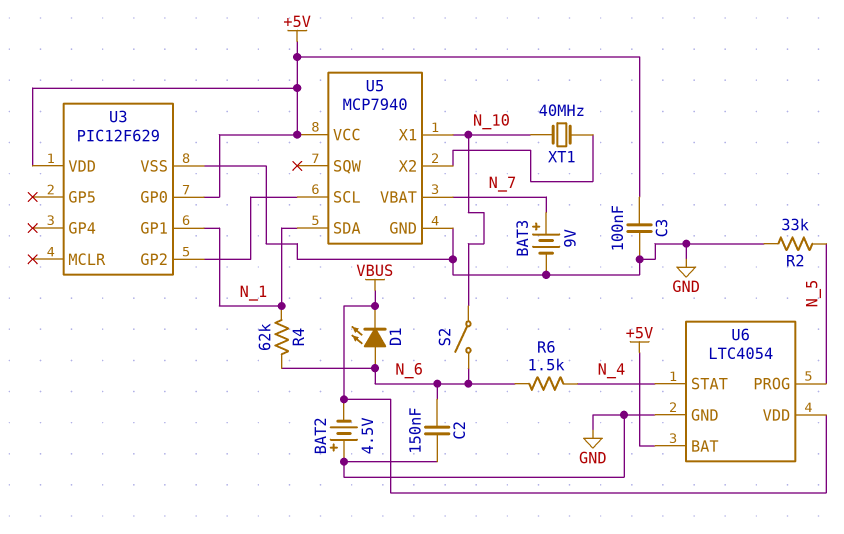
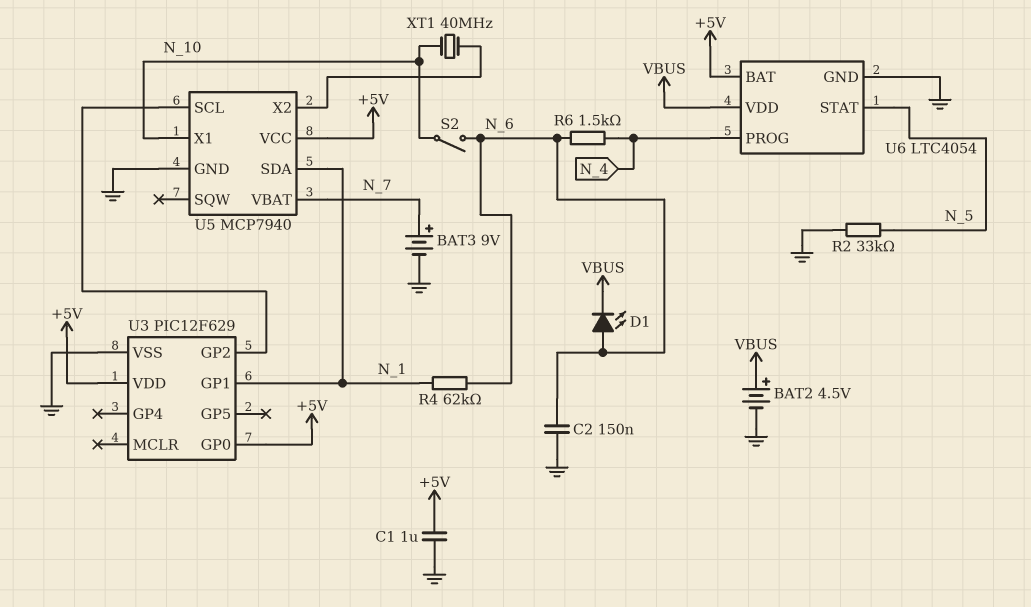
BAT2: 4.5V (plus GND, minus VBUS) -> 4.5V (plus VBUS, minus GND)
C1: none -> 1uF (+5V, GND)
C3: 100nF (+5V, GND) -> none
U6 pin PROG: N_5 -> N_4
U6 pin STAT: N_4 -> N_5

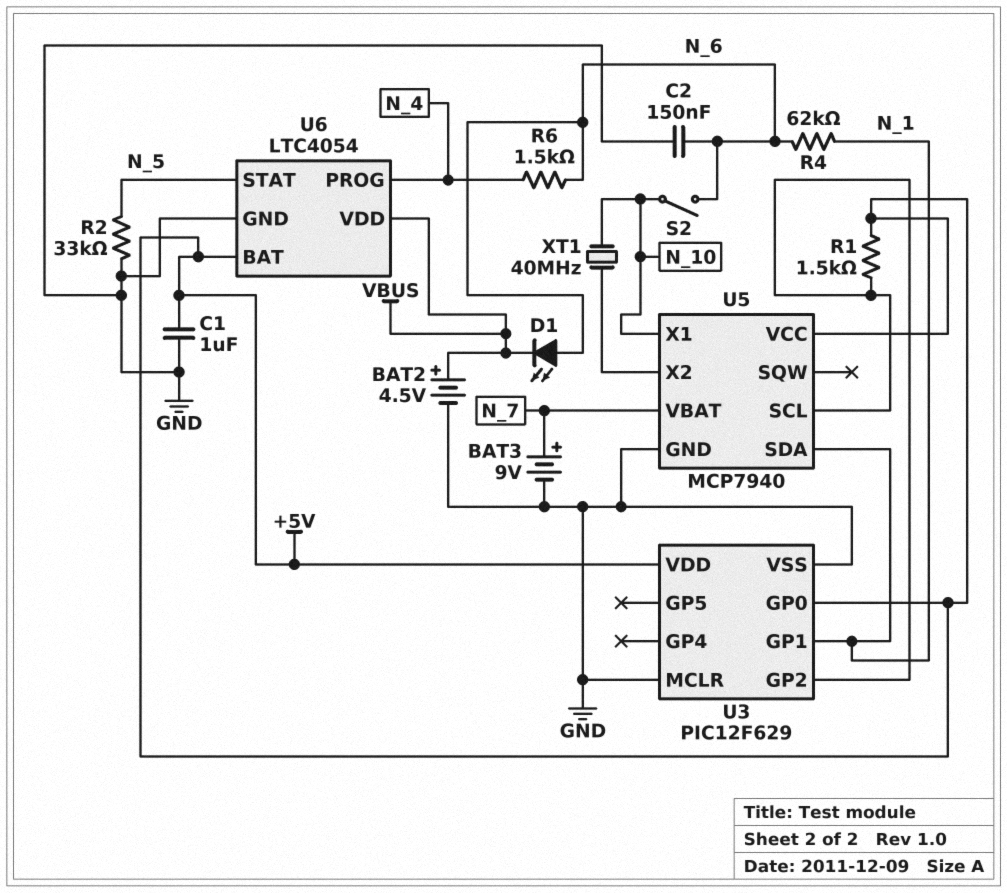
R1: none -> 1.5k (+5V, U3/GP2)
U3 pin MCLR: none -> GND

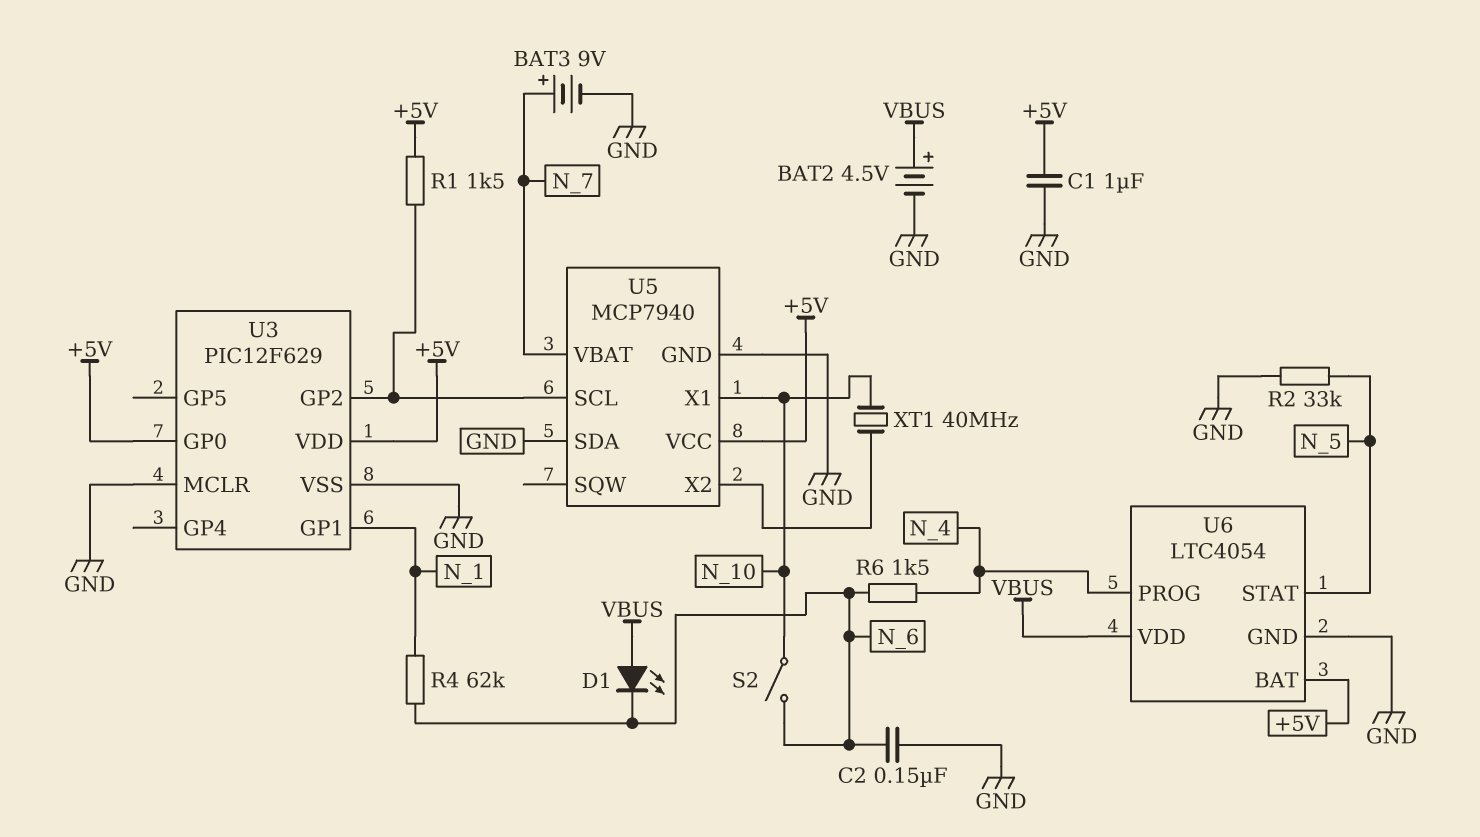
D1: LED (A N_6, K VBUS) -> LED (A VBUS, K N_6)
U5 pin SDA: N_1 -> GND

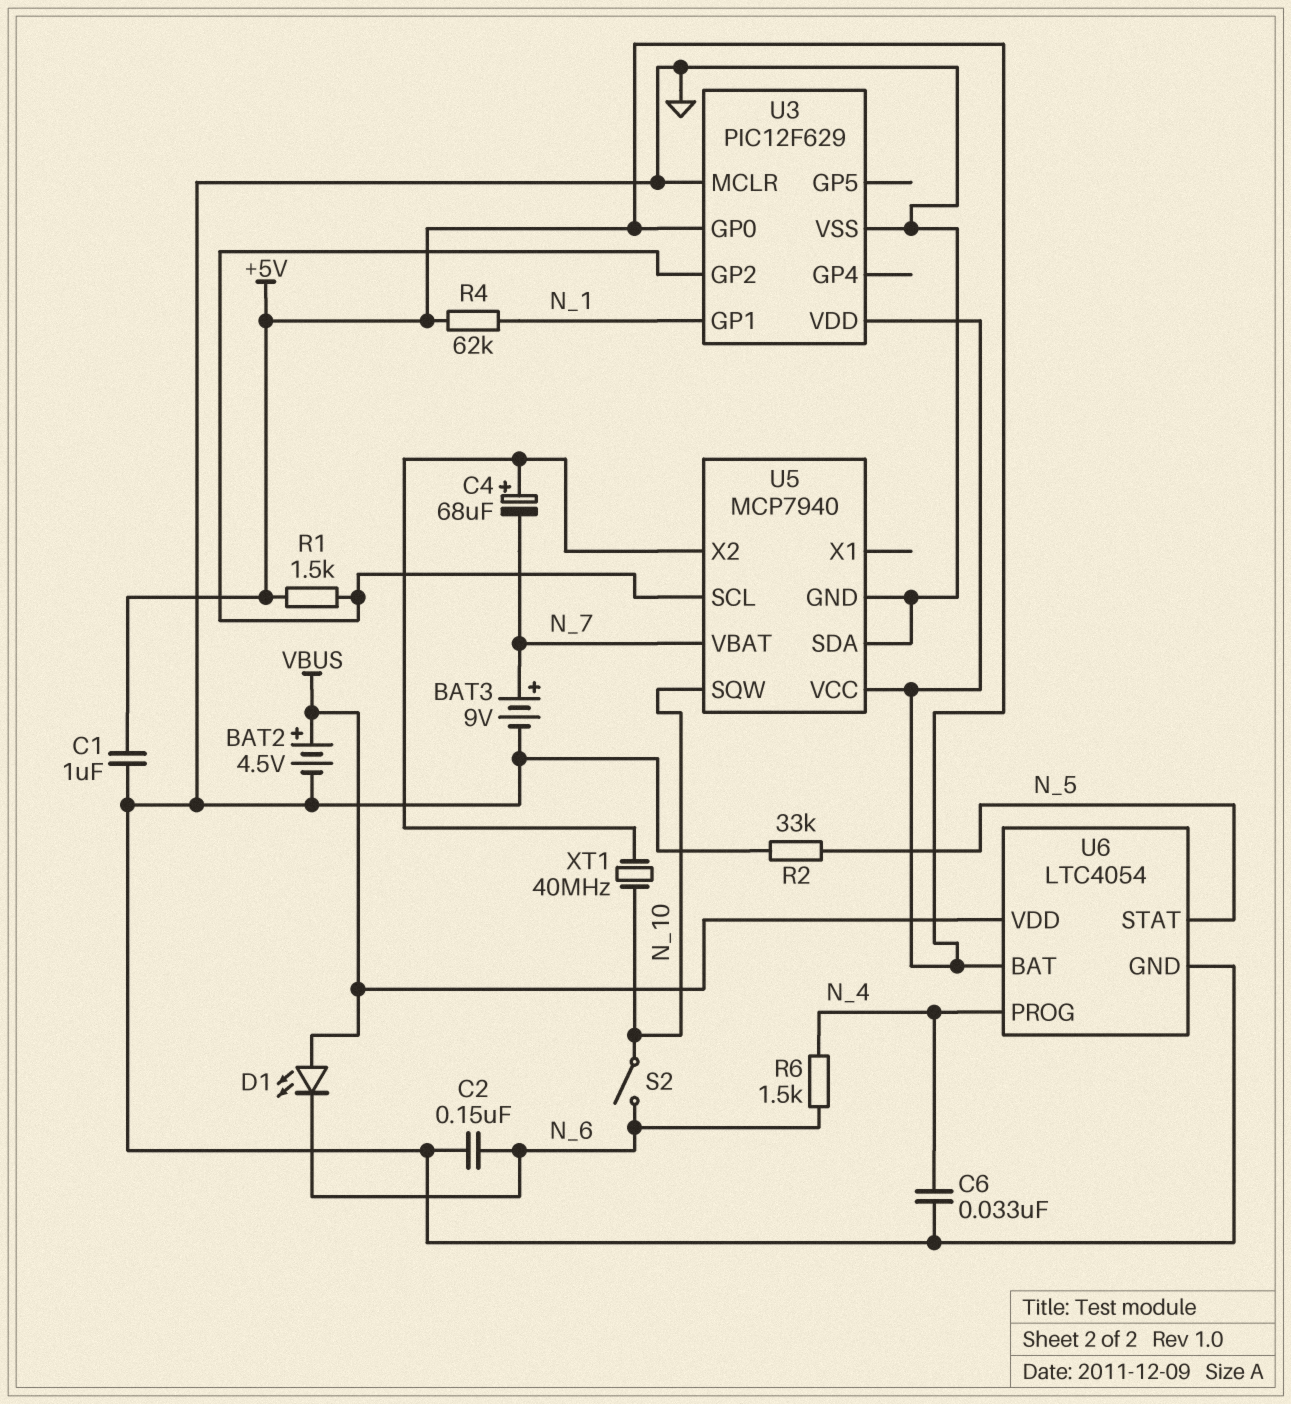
C4: none -> 68uF (plus U5/X2, minus N_7)
C6: none -> 33nF (GND, N_4)
R4: 62k (N_1, N_6) -> 62k (+5V, N_1)
U5 pin SQW: none -> N_10
U5 pin X1: N_10 -> none

